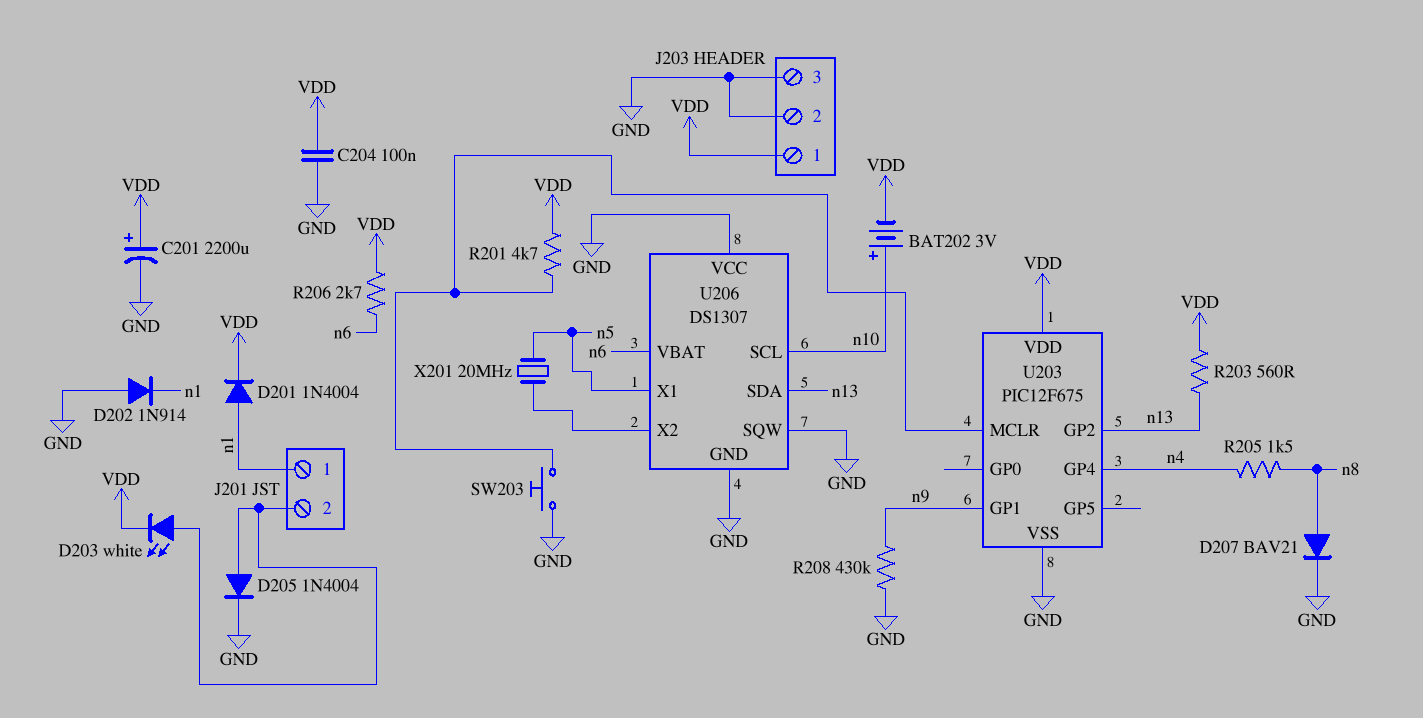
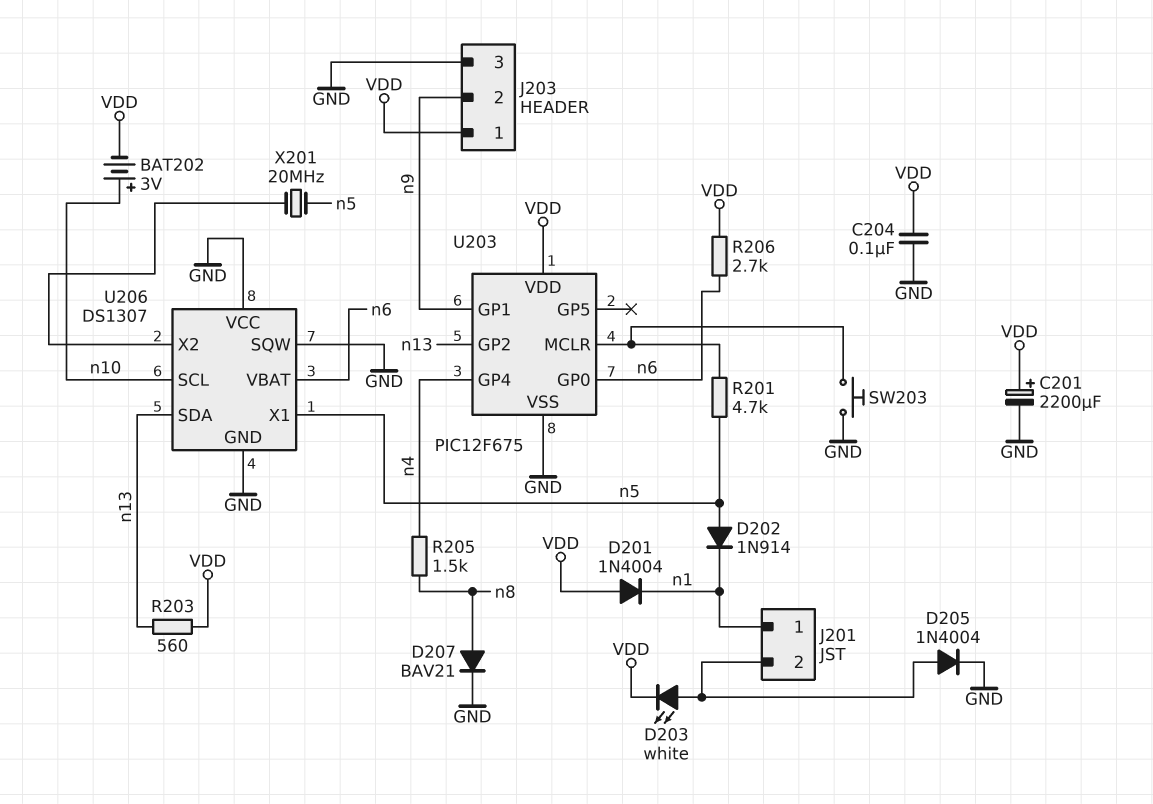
D201: diode 1N4004 (A n1, K VDD) -> diode 1N4004 (A VDD, K n1)
D202: diode 1N914 (A GND, K n1) -> diode 1N914 (A n5, K n1)
J203 pin 2: GND -> n9
R201: 4.7k (U203/MCLR, VDD) -> 4.7k (U203/MCLR, n5)
R208: 430k (GND, n9) -> none
U203 pin GP0: none -> n6

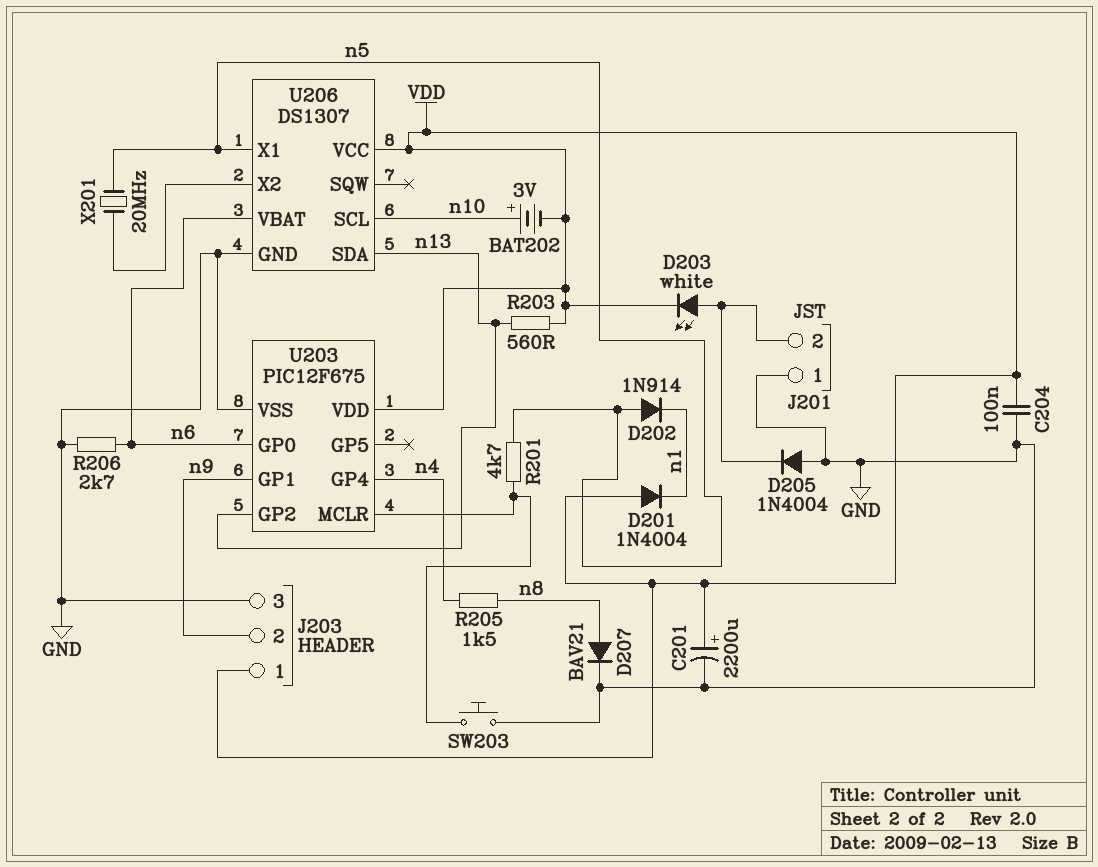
D205: diode 1N4004 (A J201/2, K GND) -> diode 1N4004 (A GND, K J201/2)
J201 pin 1: n1 -> GND
R206: 2.7k (VDD, n6) -> 2.7k (GND, n6)
U206 pin SQW: GND -> none
U206 pin VCC: GND -> VDD

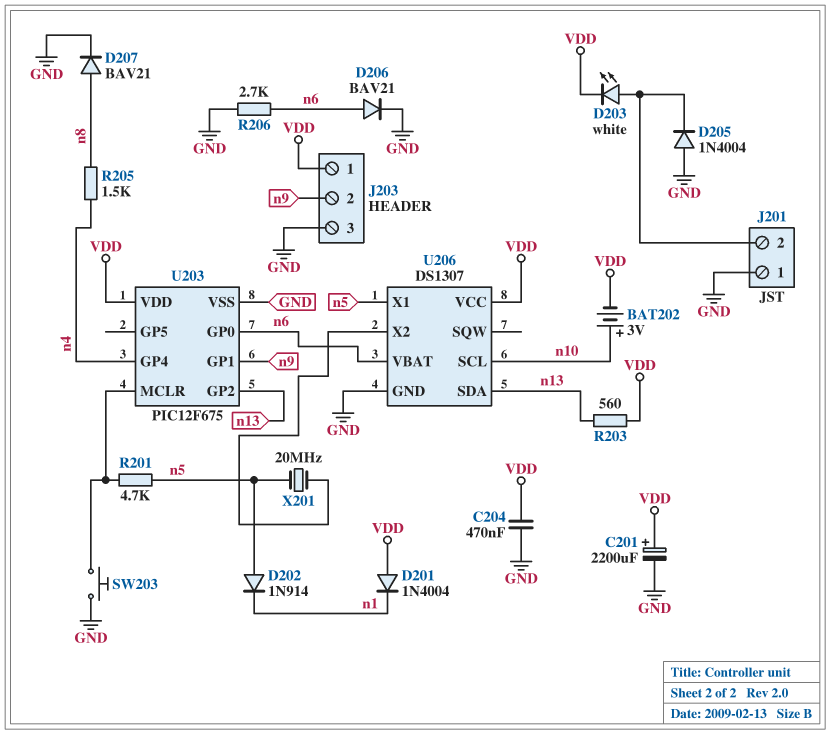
C204: 100nF (GND, VDD) -> 470nF (GND, VDD)
D206: none -> diode BAV21 (A n6, K GND)

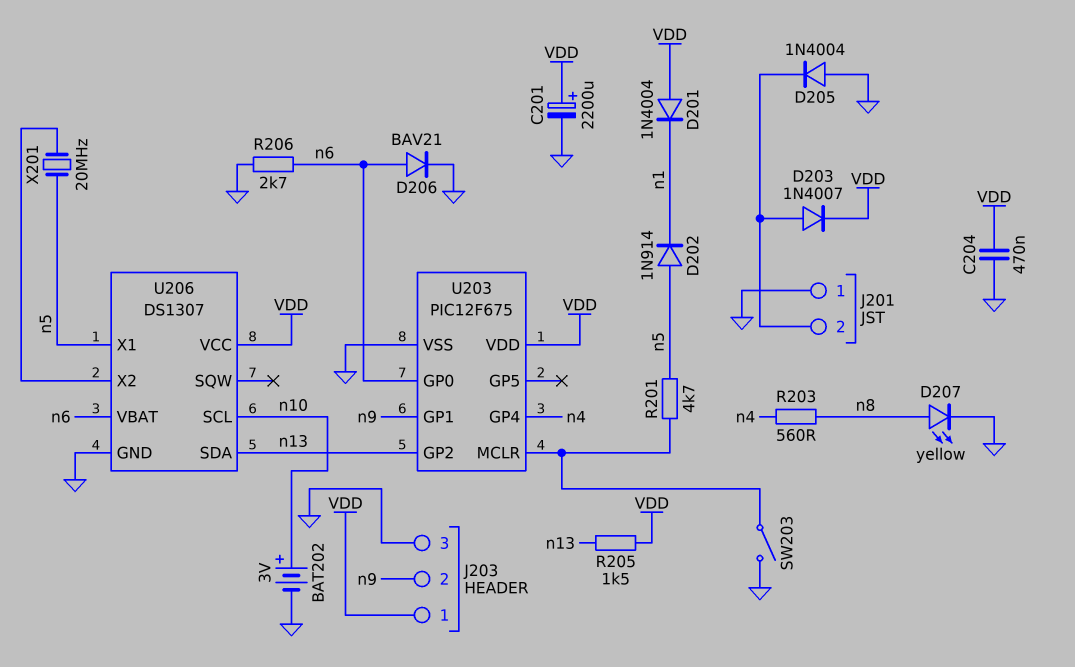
BAT202: 3V (plus n10, minus VDD) -> 3V (plus n10, minus GND)
D203: LED white (A J201/2, K VDD) -> diode 1N4007 (A J201/2, K VDD)
D207: diode BAV21 (A n8, K GND) -> LED yellow (A n8, K GND)
R203: 560 (VDD, n13) -> 560 (n4, n8)
R205: 1.5k (n4, n8) -> 1.5k (VDD, n13)
SW203: button (GND, U203/MCLR) -> switch (GND, U203/MCLR)

